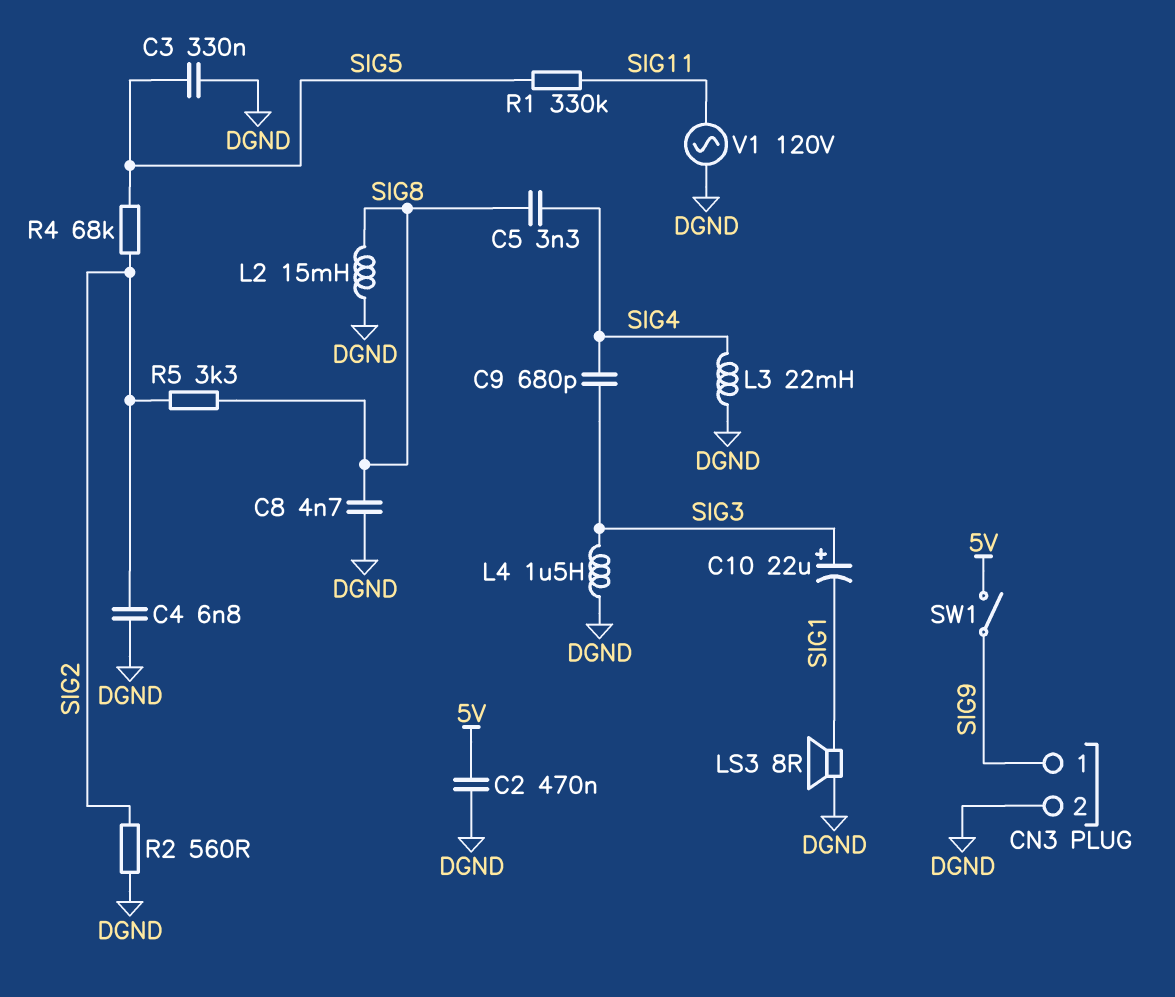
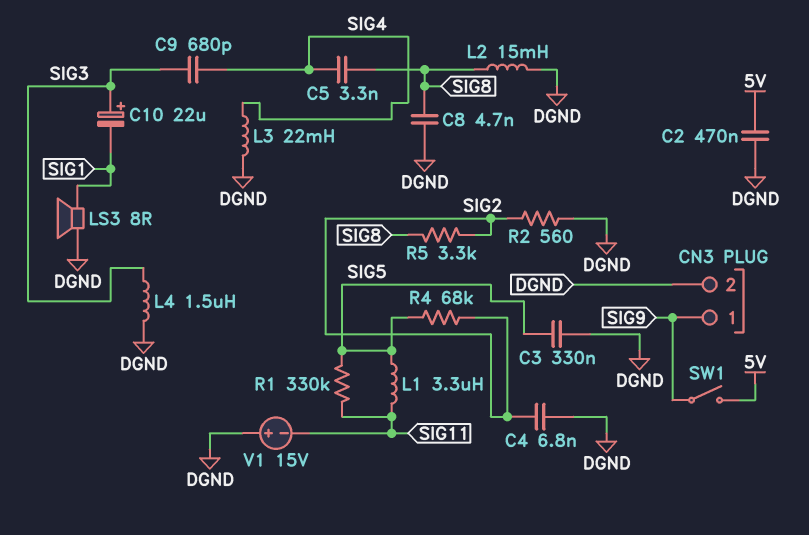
L1: none -> 3.3uH (SIG5, SIG11)
V1: AC 120V (DGND, SIG11) -> 15V (plus DGND, minus SIG11)

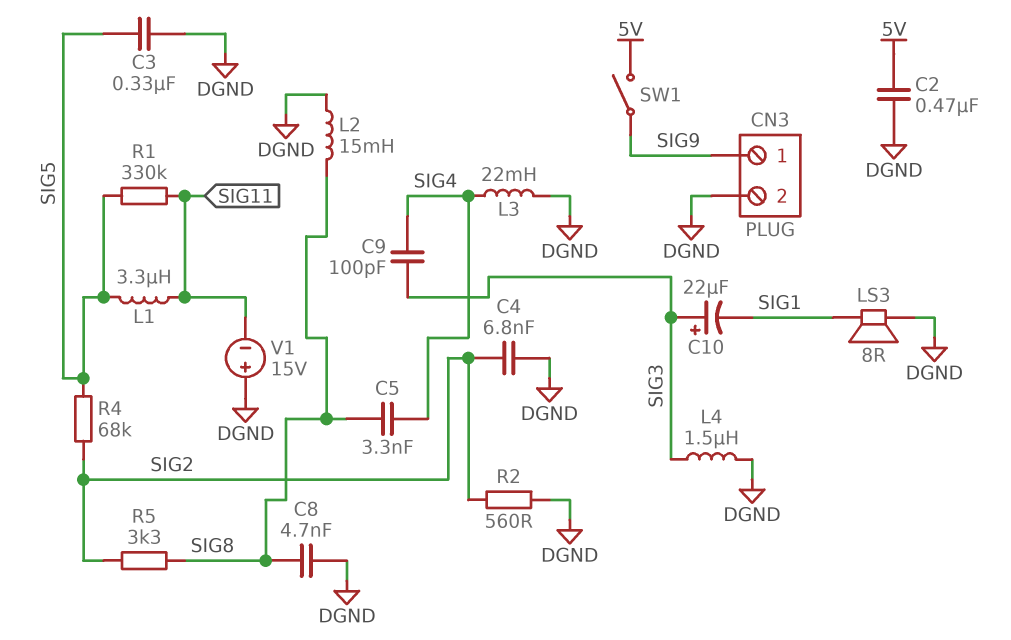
C9: 680pF (SIG3, SIG4) -> 100pF (SIG3, SIG4)

